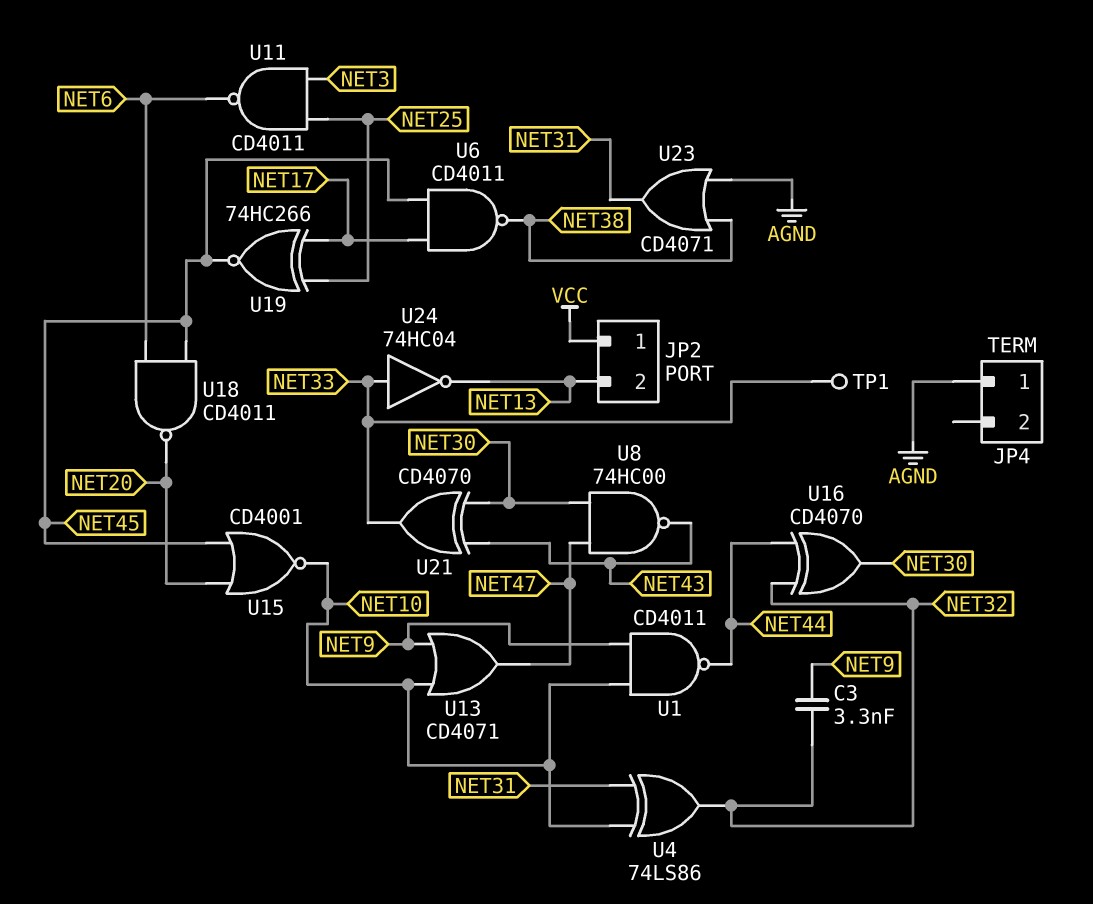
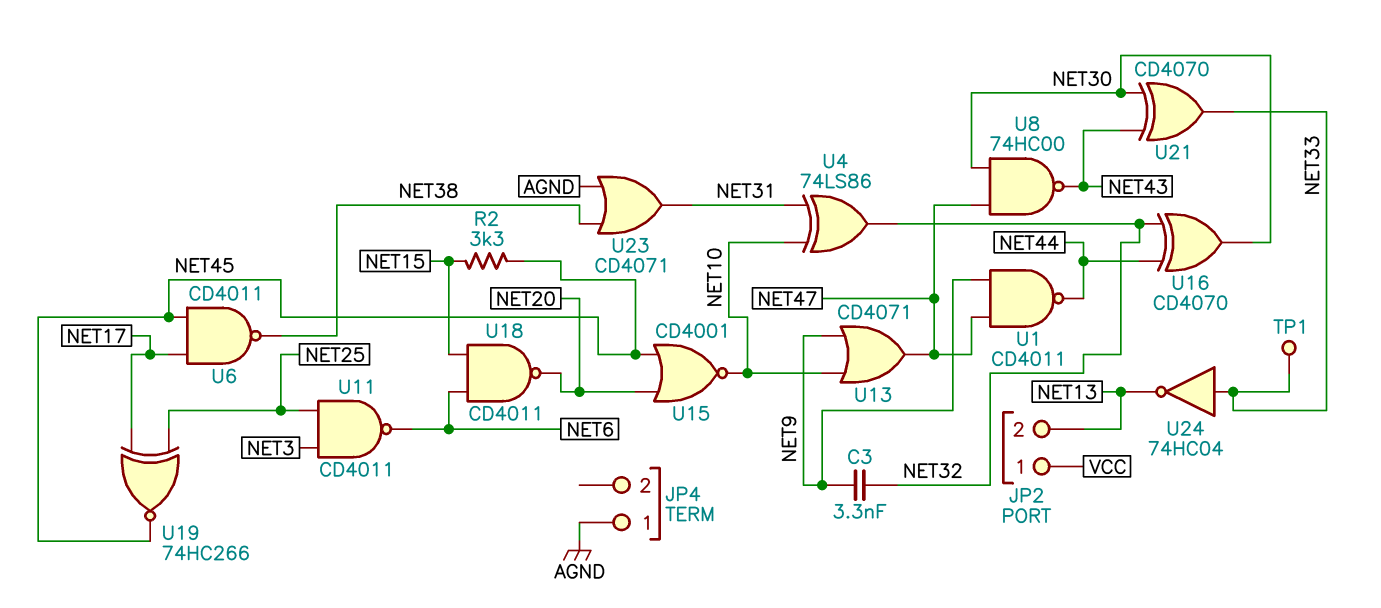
R2: none -> 3.3k (NET15, NET45)
U1: NAND CD4011 (in NET9, in NET10, out NET44) -> NAND CD4011 (in NET9, in NET47, out NET44)
U18: NAND CD4011 (in NET6, in NET45, out NET20) -> NAND CD4011 (in NET6, in NET15, out NET20)

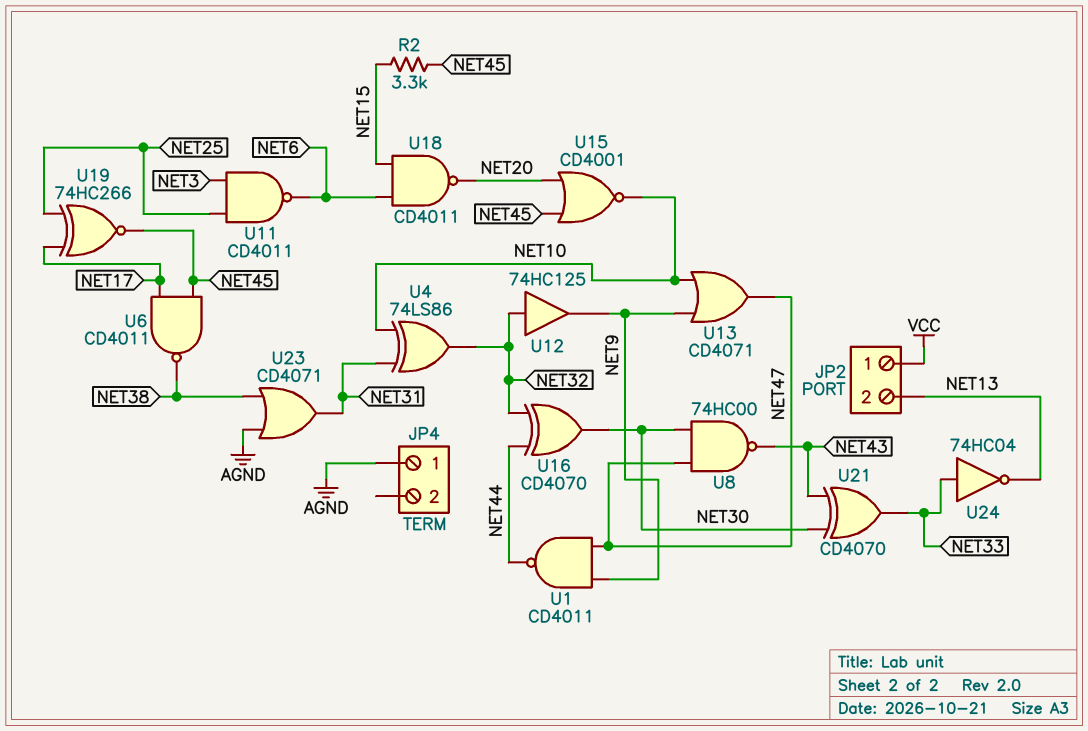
C3: 3.3nF (NET9, NET32) -> none
TP1: test point (NET33) -> none
U12: none -> buffer 74HC125 (in NET32, out NET9)

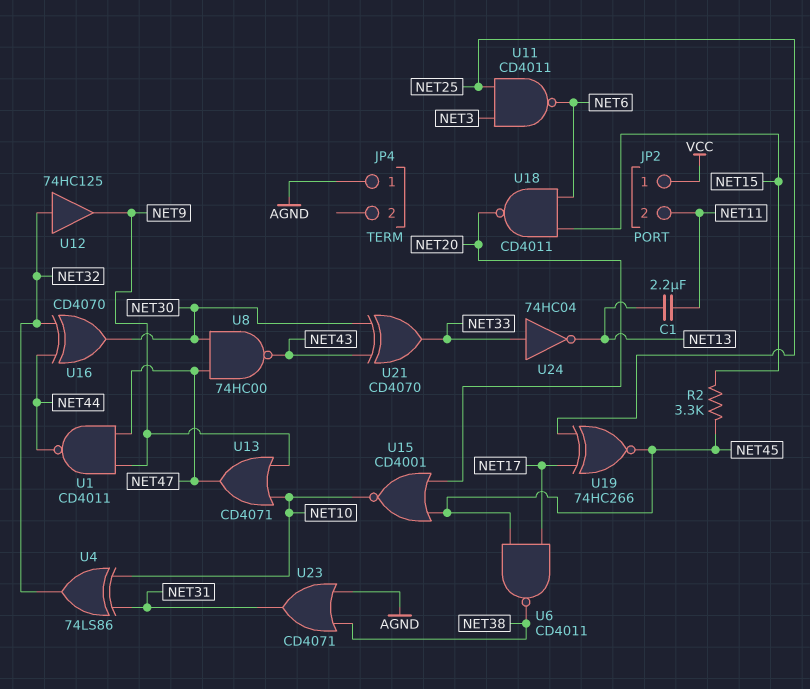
C1: none -> 2.2uF (NET11, NET13)
JP2 pin 2: NET13 -> NET11

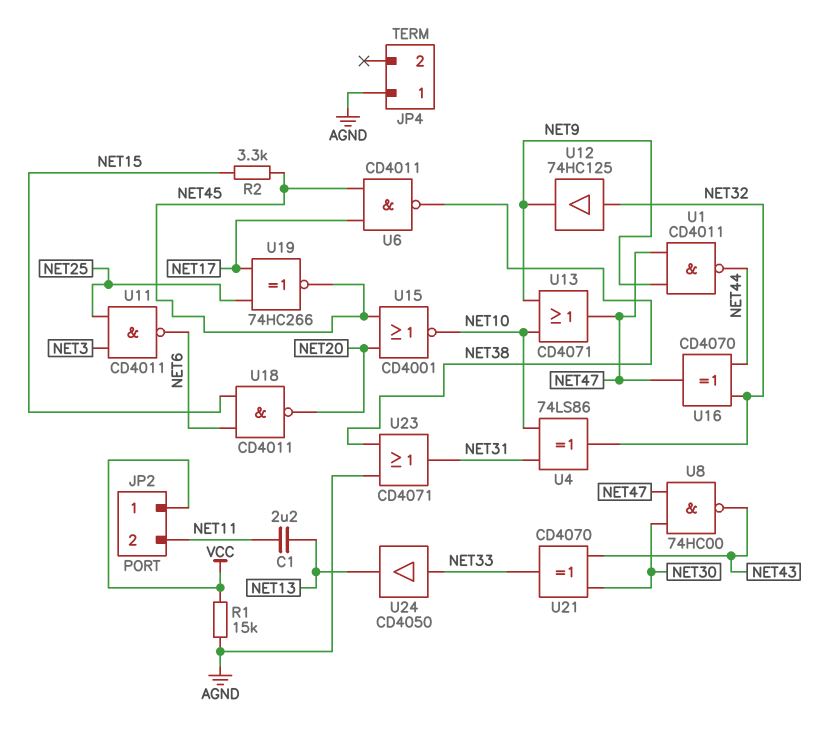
R1: none -> 15k (AGND, VCC)
U16: XOR CD4070 (in NET32, in NET44, out NET30) -> XOR CD4070 (in NET32, in NET44, out NET47)
U24: NOT 74HC04 (in NET33, out NET13) -> buffer CD4050 (in NET33, out NET13)

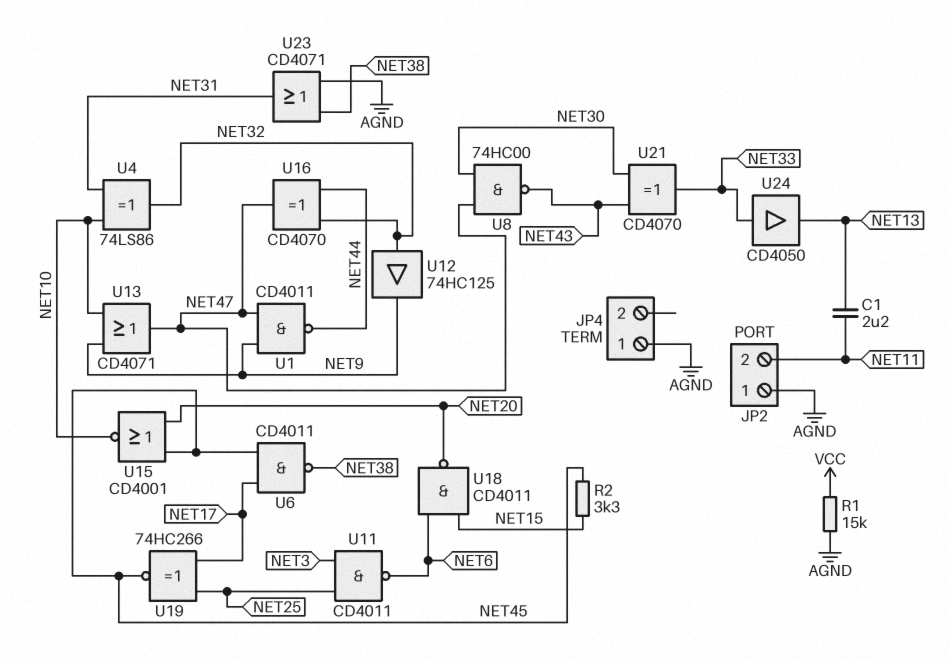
JP2 pin 1: VCC -> AGND

